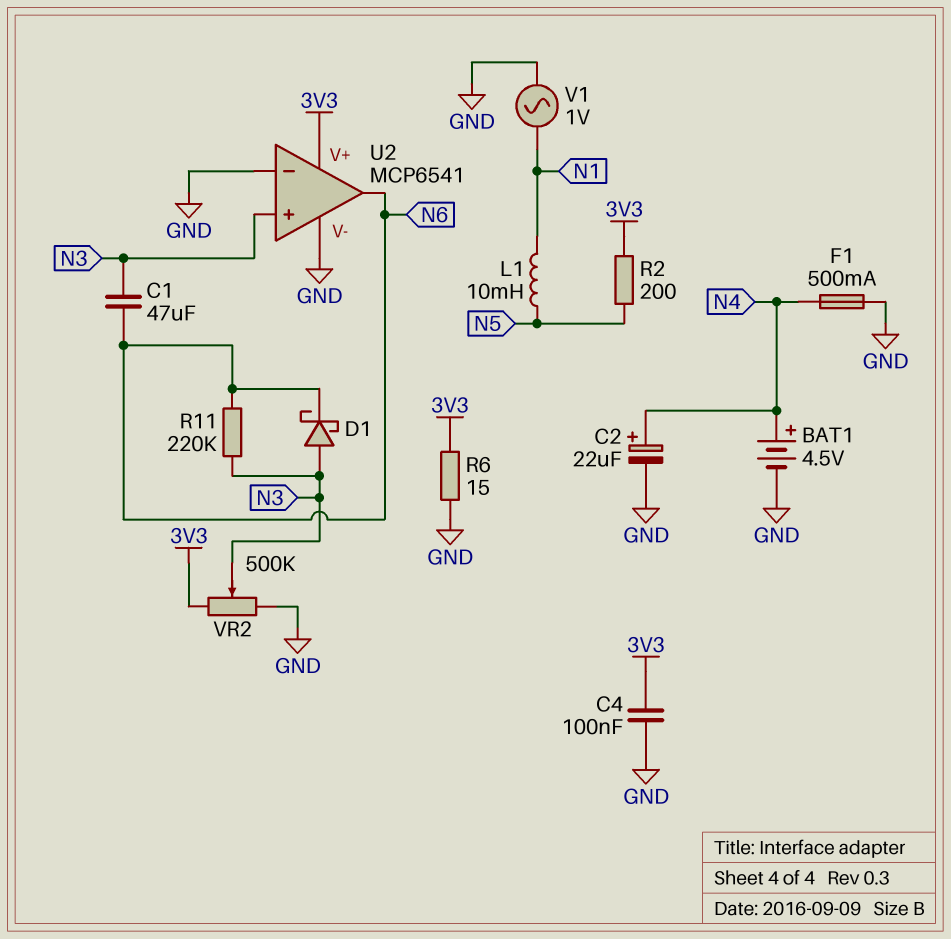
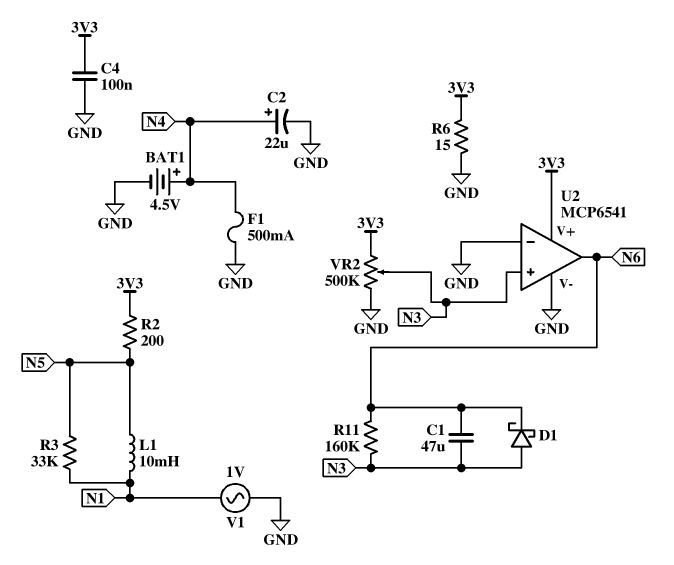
R3: none -> 33k (N1, N5)
R11: 220k (N3, N6) -> 160k (N3, N6)

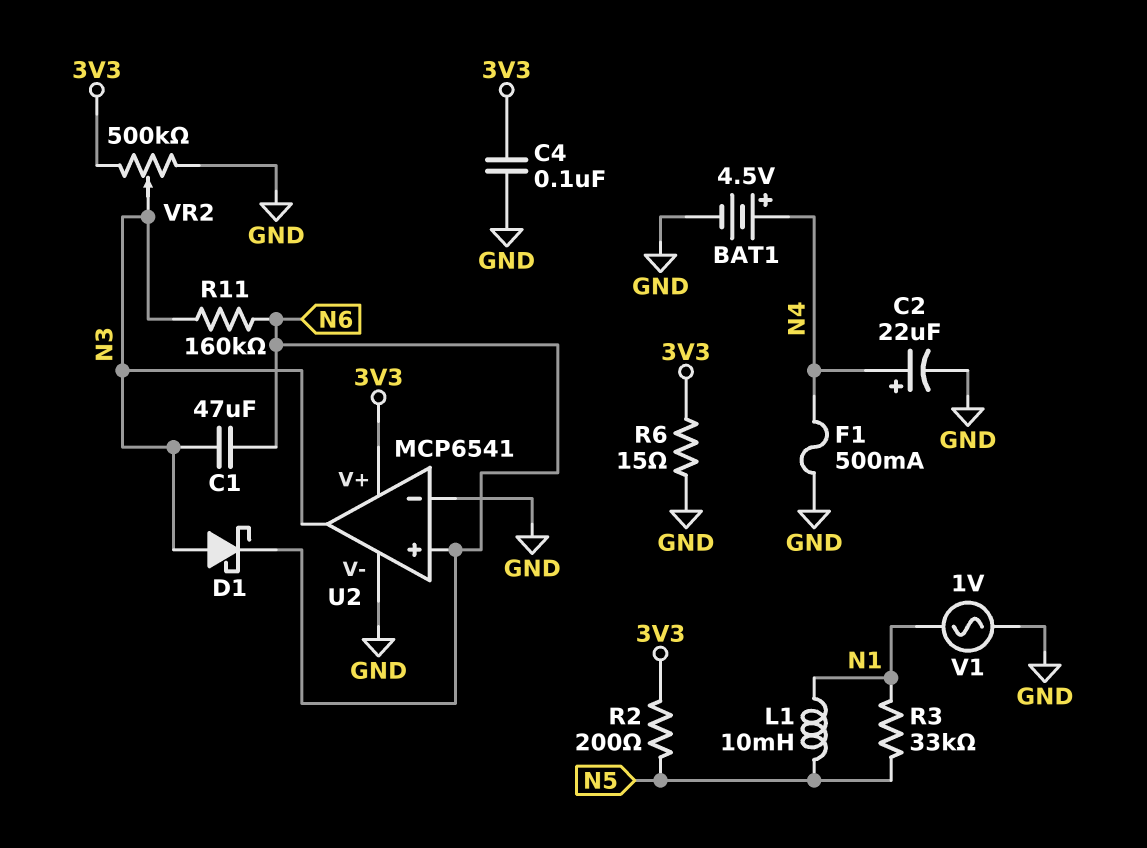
U2 pin in+: N3 -> N6
U2 pin out: N6 -> N3

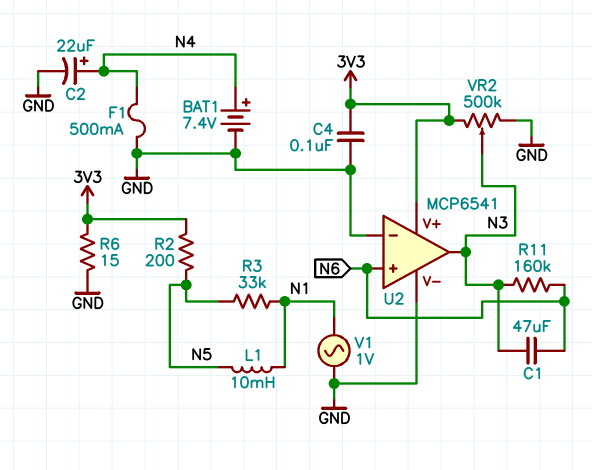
BAT1: 4.5V (plus N4, minus GND) -> 7.4V (plus N4, minus GND)
D1: schottky (A N3, K N6) -> none

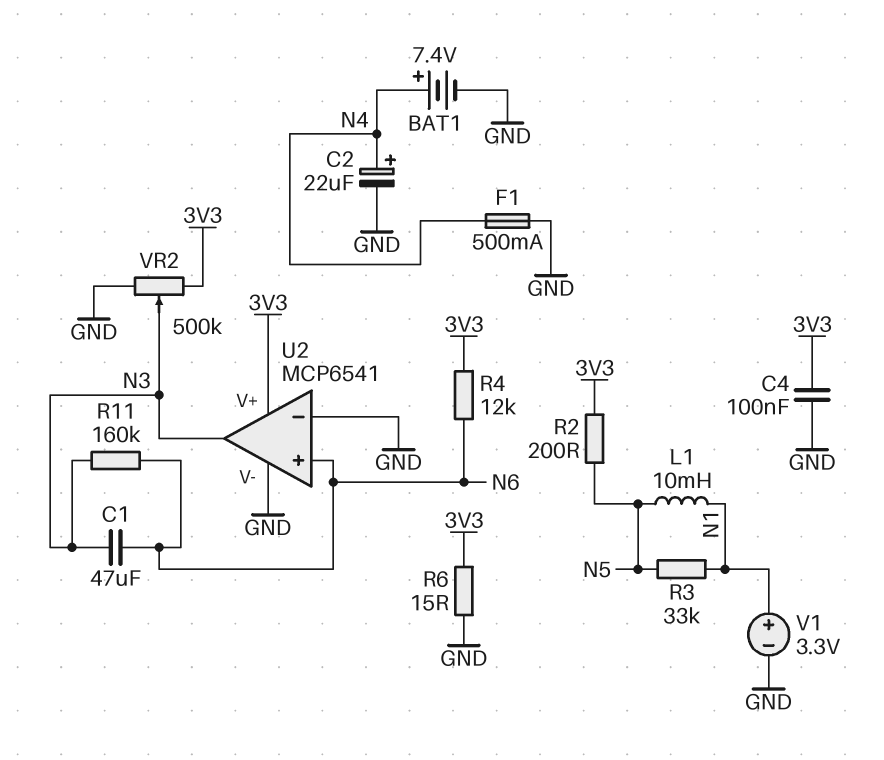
R4: none -> 12k (3V3, N6)
V1: AC 1V (GND, N1) -> 3.3V (plus N1, minus GND)

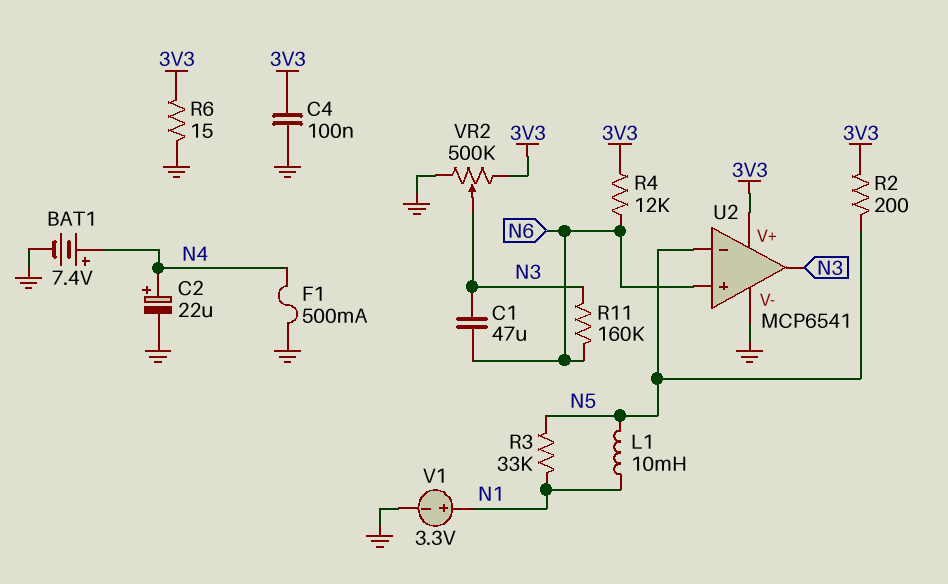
U2 pin in-: GND -> N5

